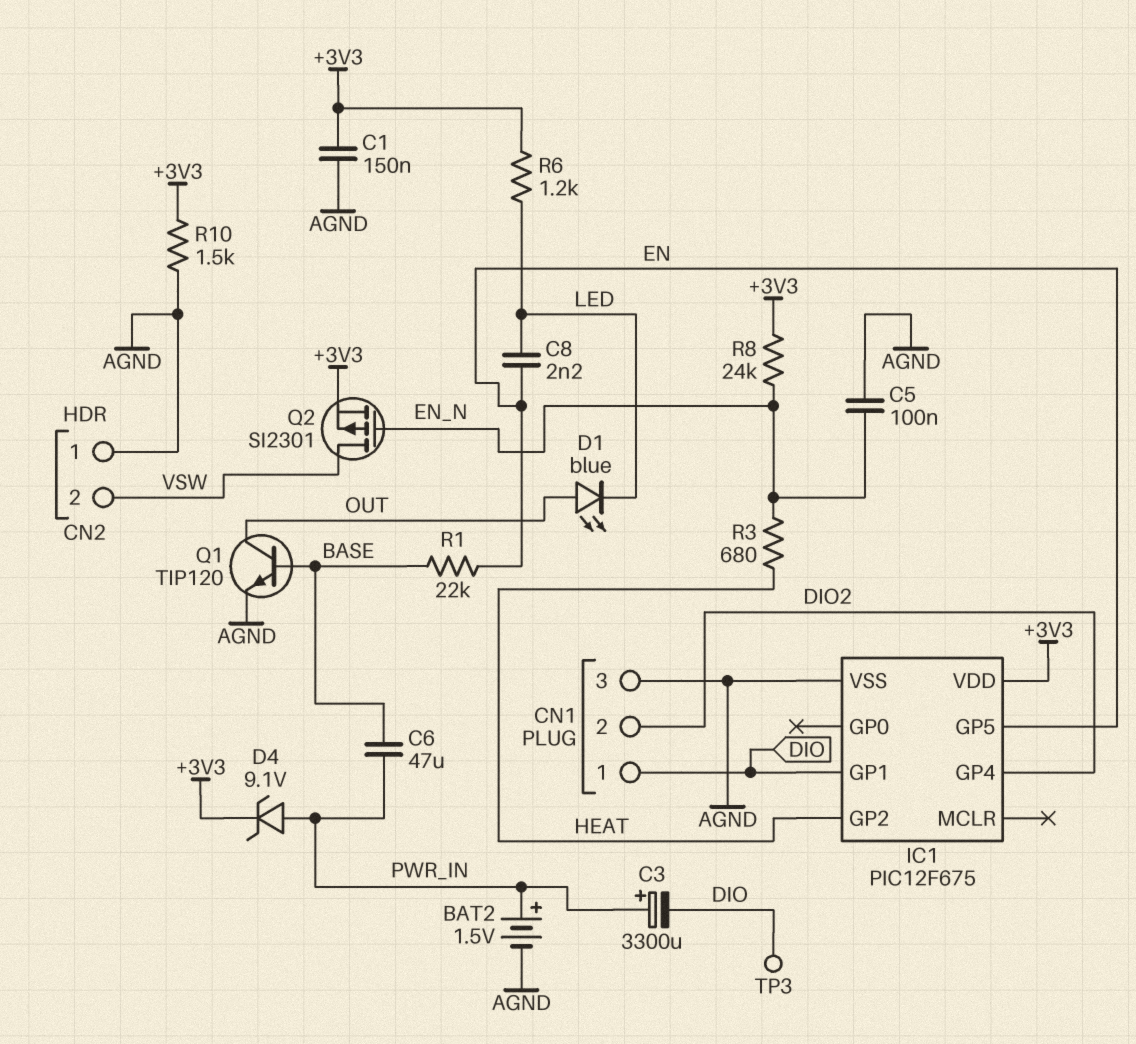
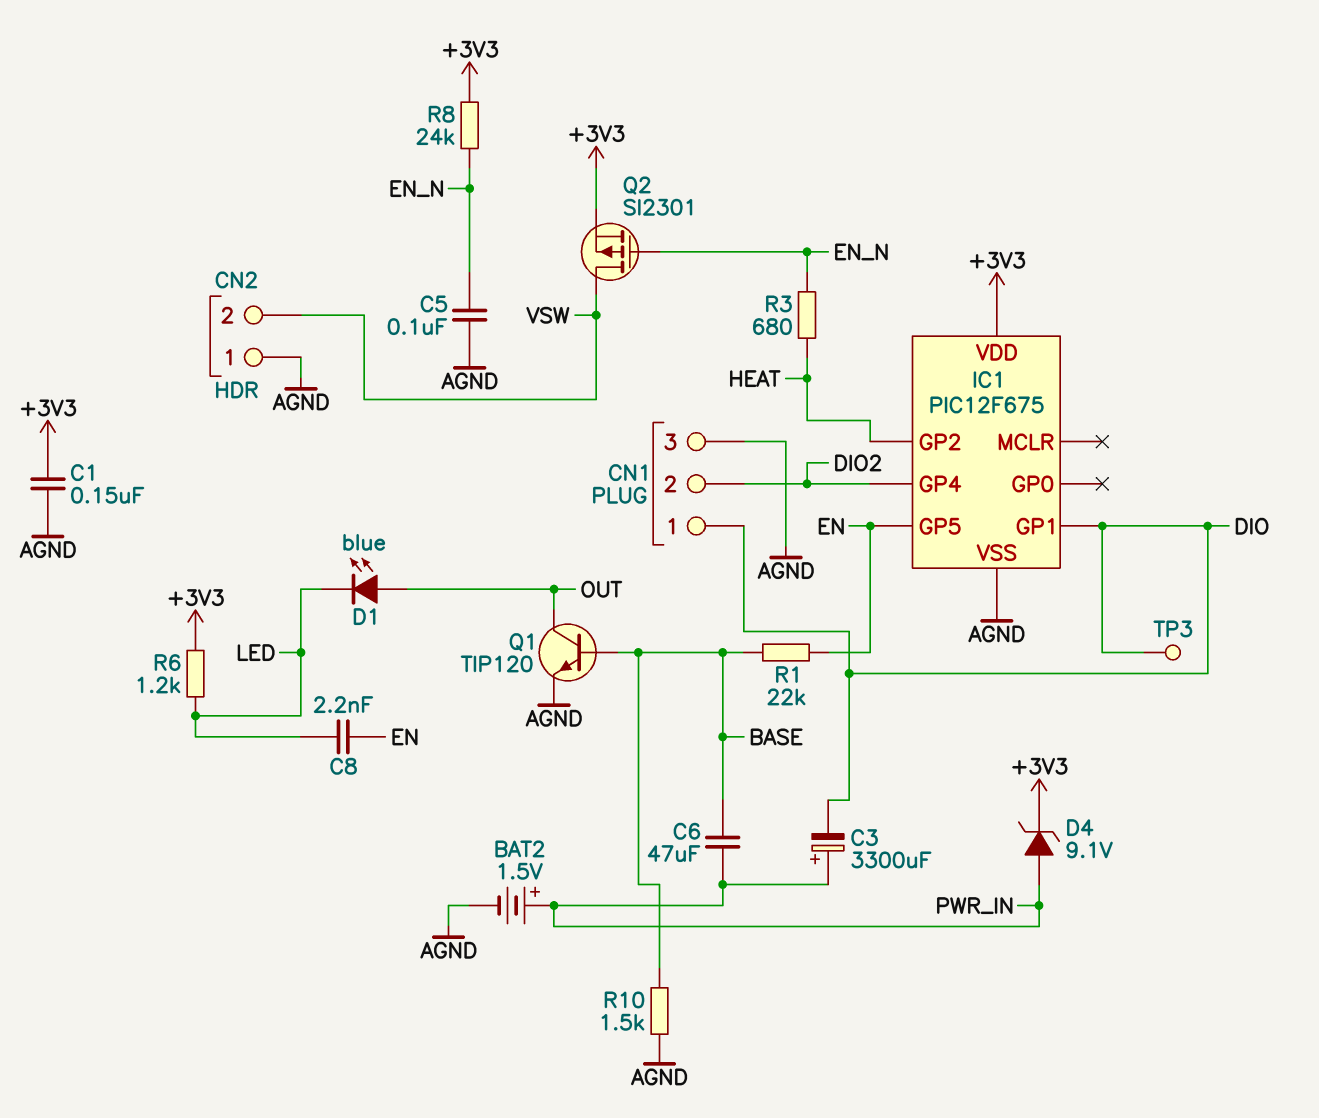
R10: 1.5k (+3V3, AGND) -> 1.5k (AGND, BASE)

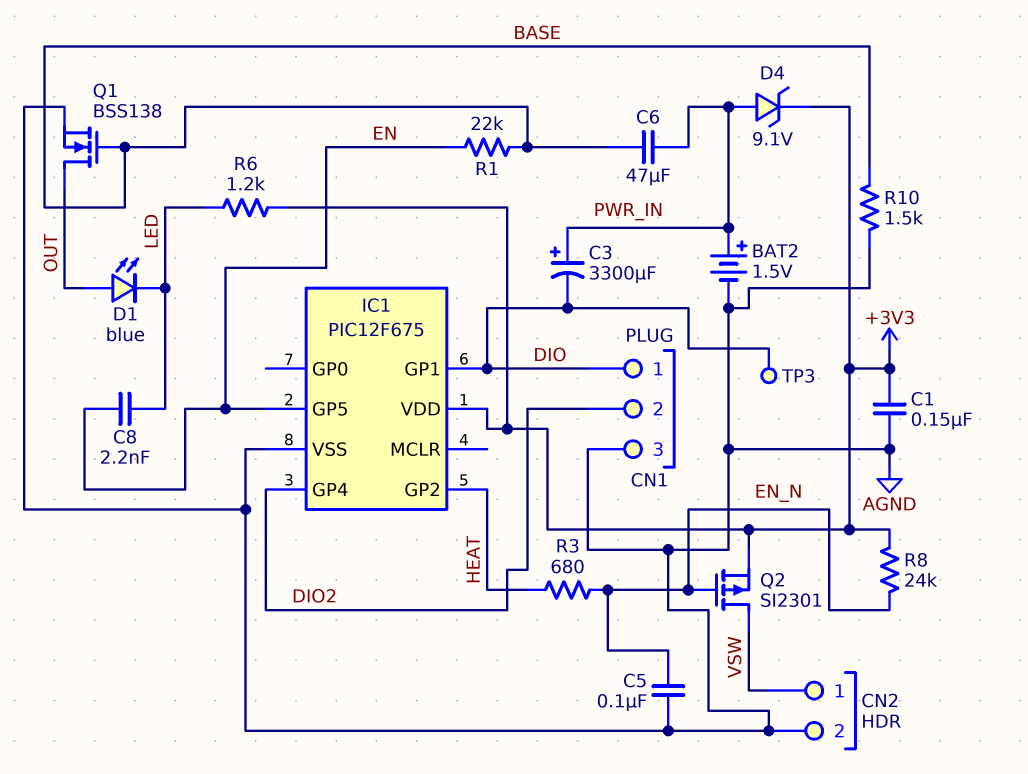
CN2 pin 1: AGND -> VSW
CN2 pin 2: VSW -> AGND
Q1: NPN TIP120 (B BASE, C OUT, E AGND) -> NMOS BSS138 (G BASE, D OUT, S AGND)

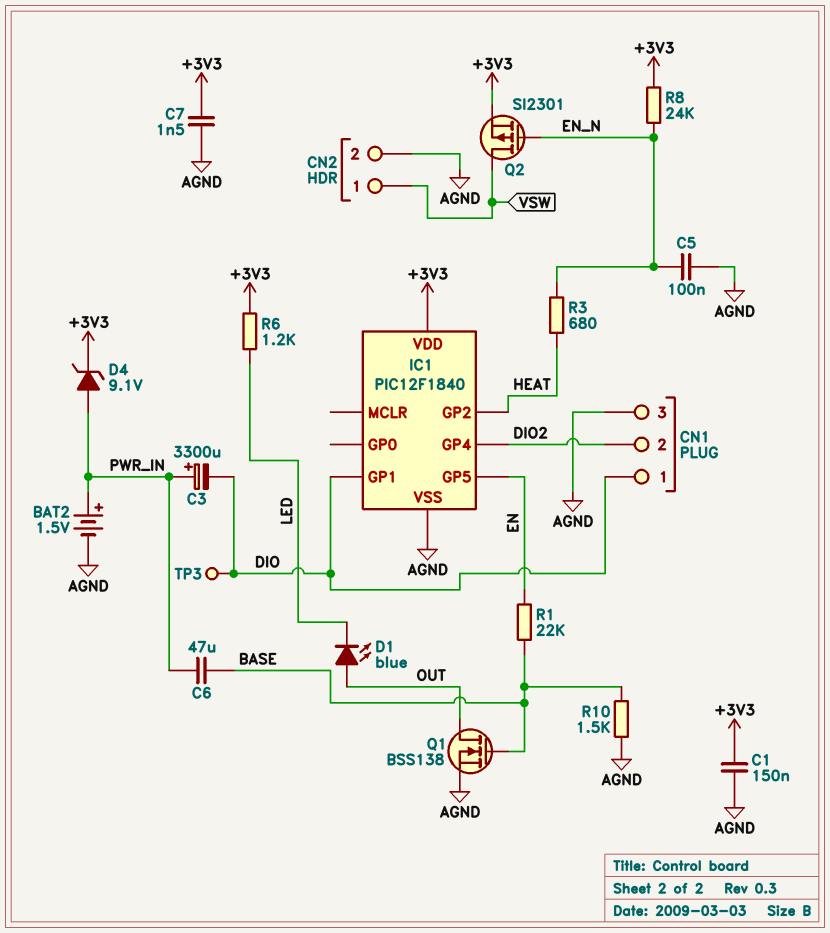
C7: none -> 1.5nF (+3V3, AGND)
C8: 2.2nF (EN, LED) -> none
IC1: PIC12F675 -> PIC12F1840

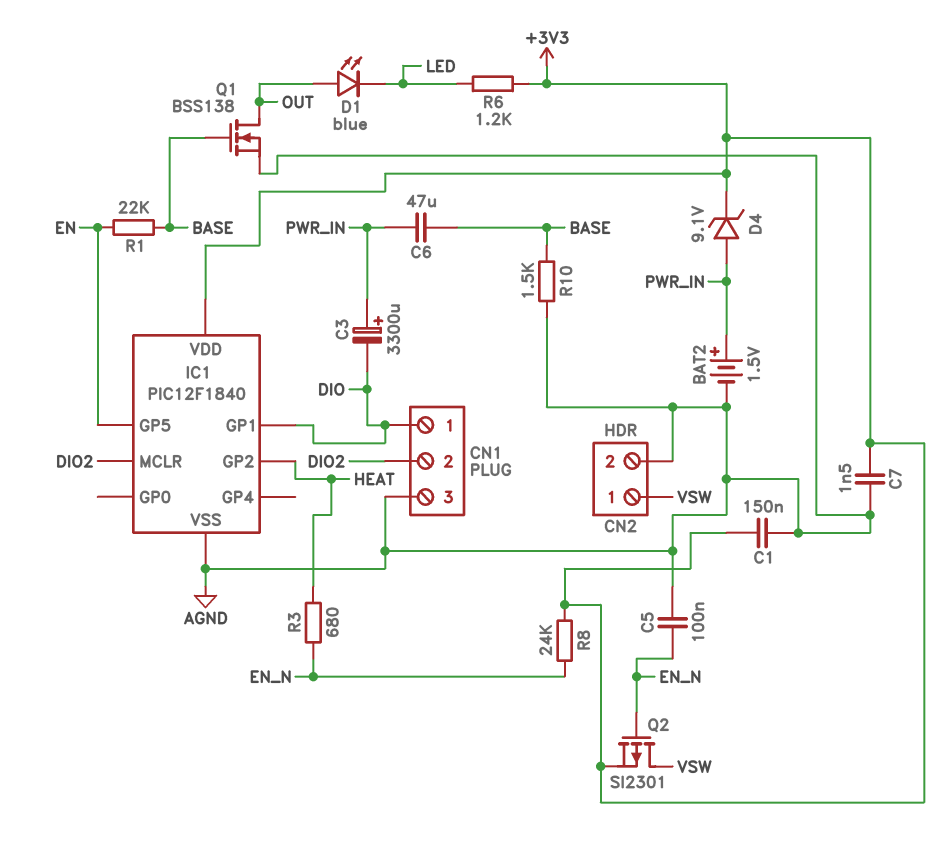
IC1 pin GP4: DIO2 -> none
IC1 pin MCLR: none -> DIO2
TP3: test point (DIO) -> none

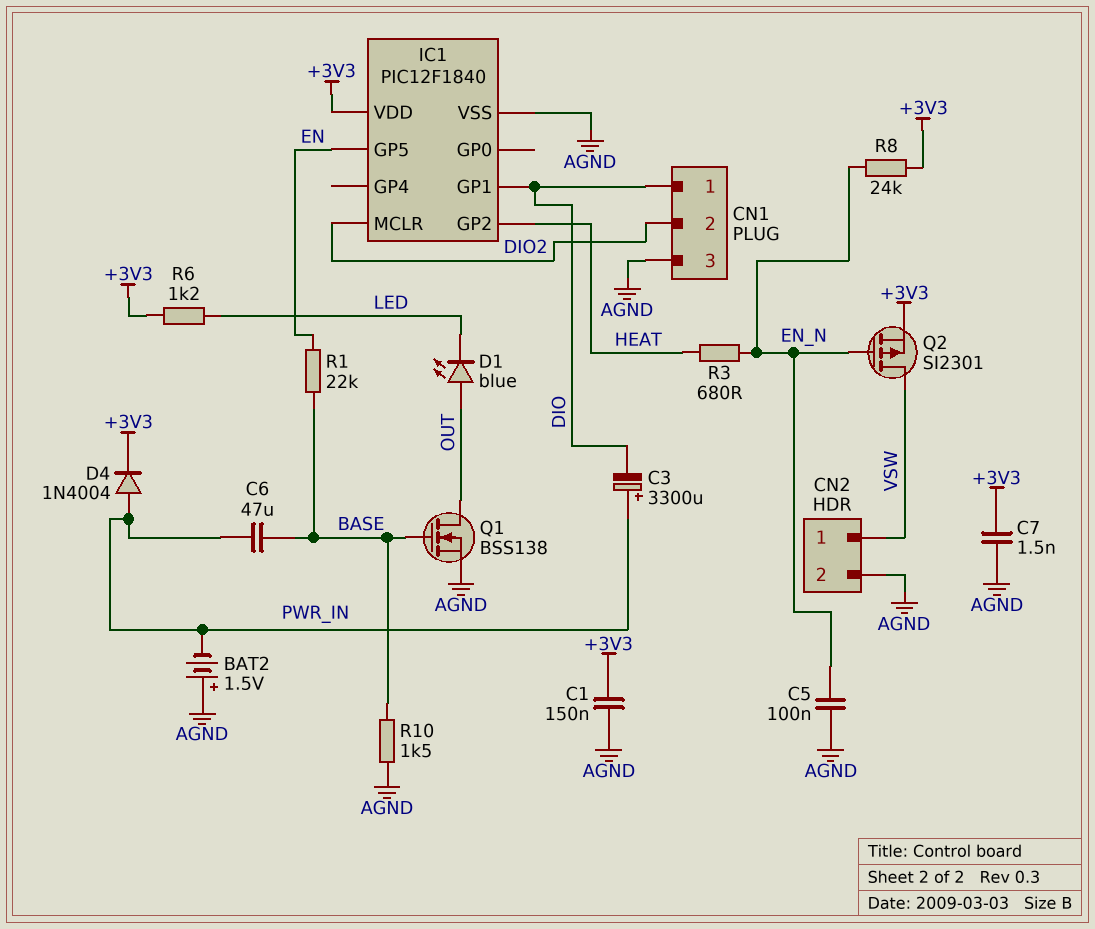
BAT2: 1.5V (plus PWR_IN, minus AGND) -> 1.5V (plus AGND, minus PWR_IN)
D4: zener 9.1V (A PWR_IN, K +3V3) -> diode 1N4004 (A PWR_IN, K +3V3)

